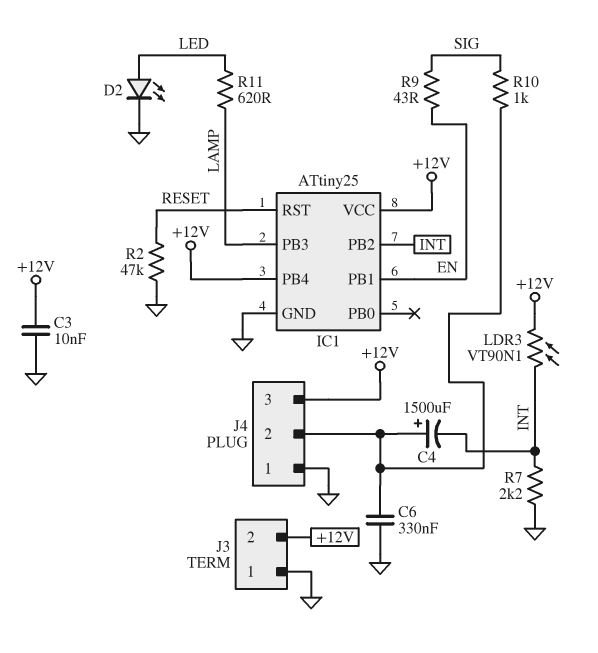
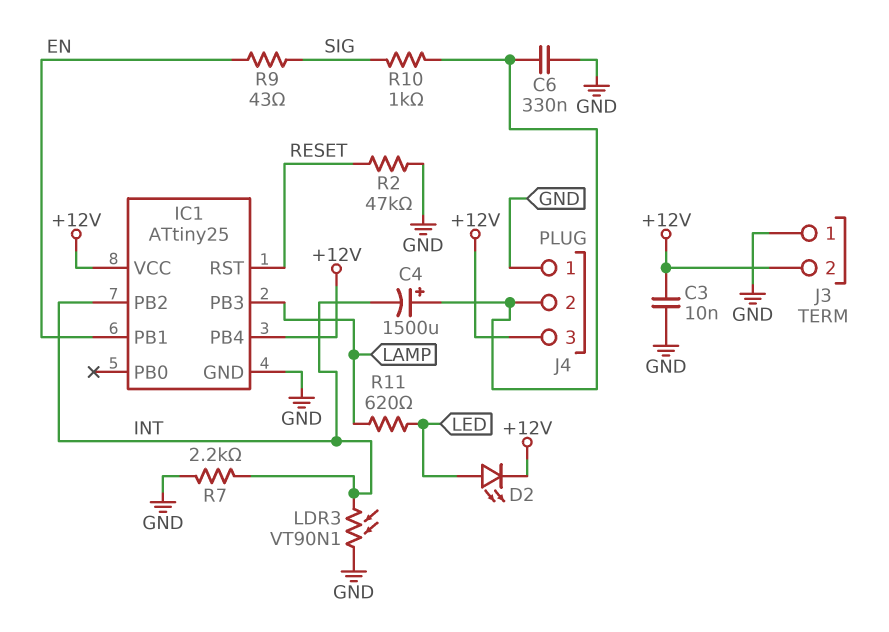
D2: LED (A LED, K GND) -> LED (A LED, K +12V)
LDR3: VT90N1 (+12V, INT) -> VT90N1 (GND, INT)

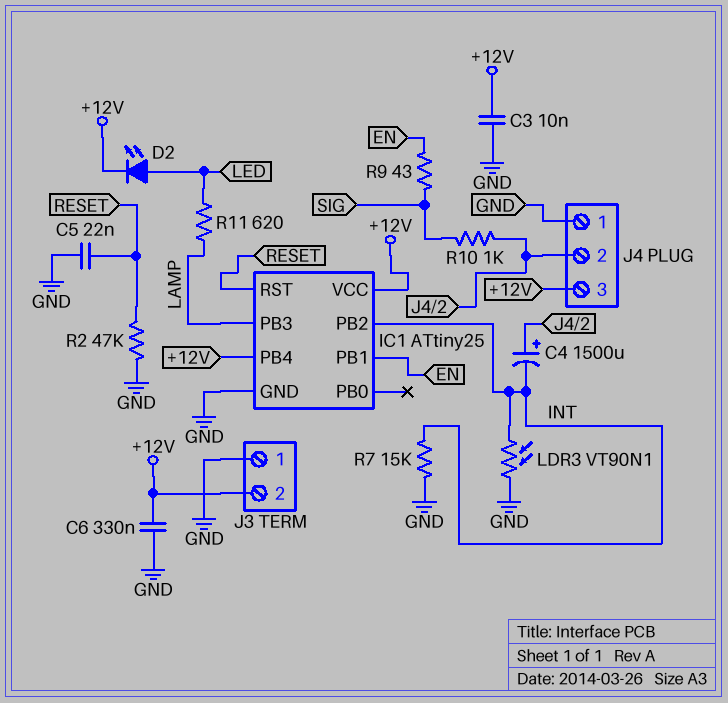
C5: none -> 22nF (GND, RESET)
C6: 330nF (GND, J4/2) -> 330nF (+12V, GND)
R7: 2.2k (GND, INT) -> 15k (GND, INT)

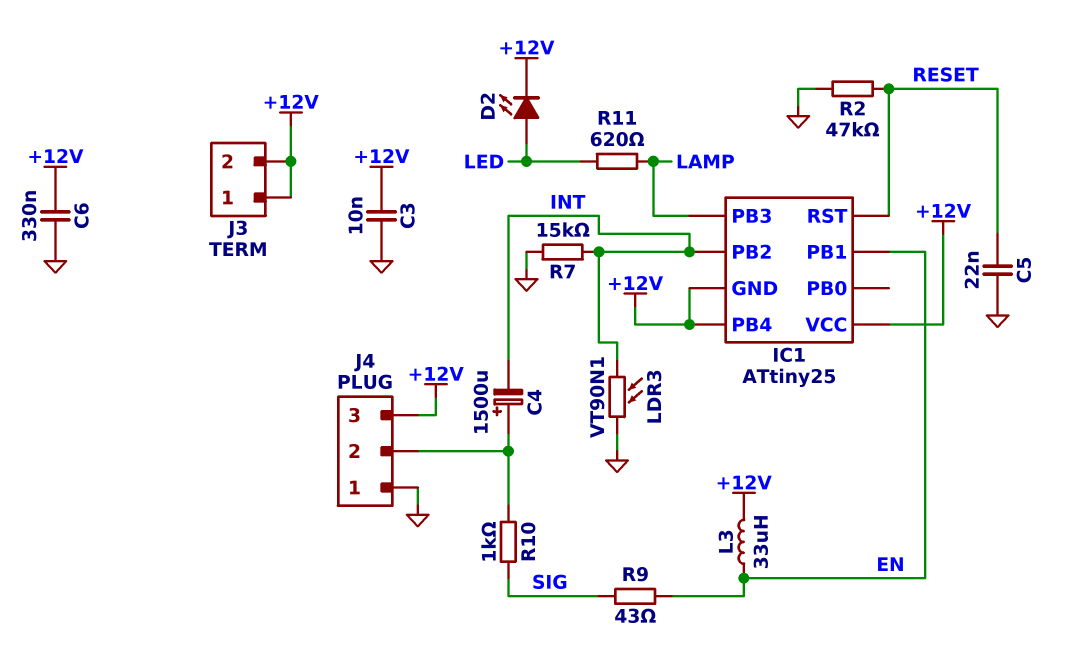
IC1 pin GND: GND -> +12V
J3 pin 1: GND -> +12V
L3: none -> 33uH (+12V, EN)

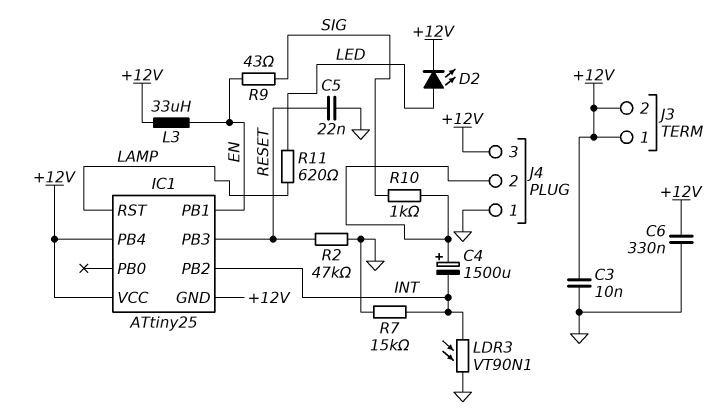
IC1 pin PB3: LAMP -> RESET
IC1 pin RST: RESET -> LAMP

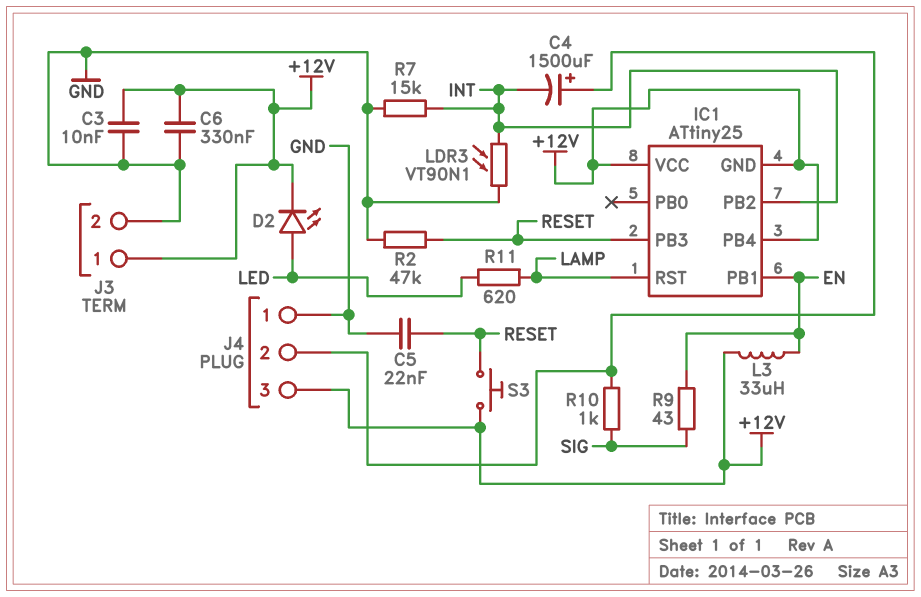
J3 pin 2: +12V -> GND
S3: none -> button (+12V, RESET)

